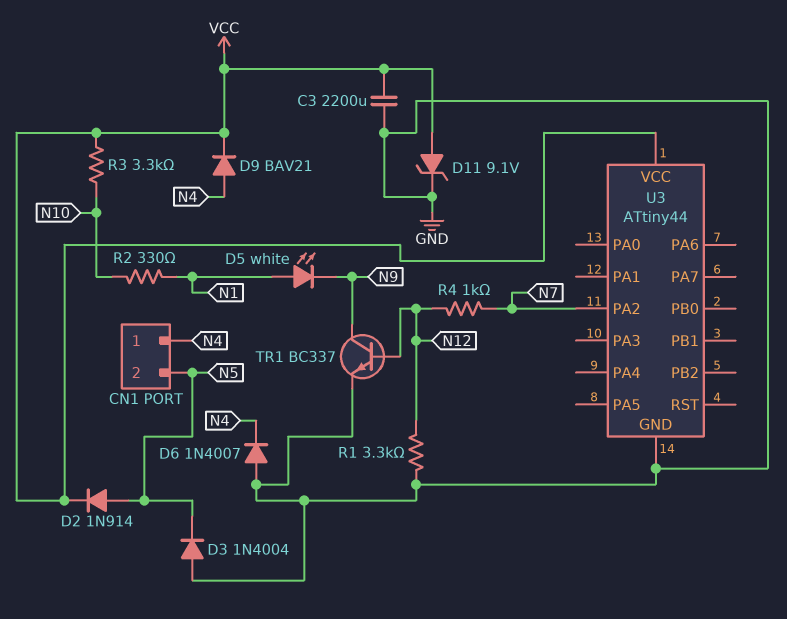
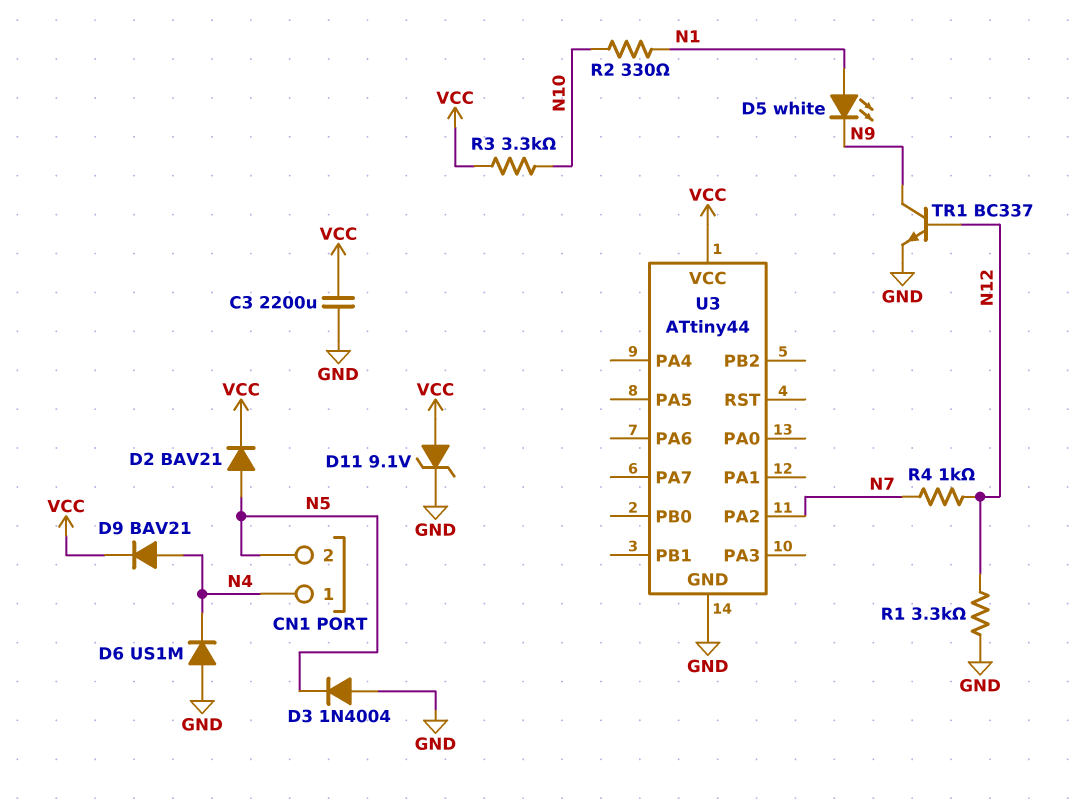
D2: diode 1N914 (A N5, K VCC) -> diode BAV21 (A N5, K VCC)
D6: diode 1N4007 (A GND, K N4) -> diode US1M (A GND, K N4)

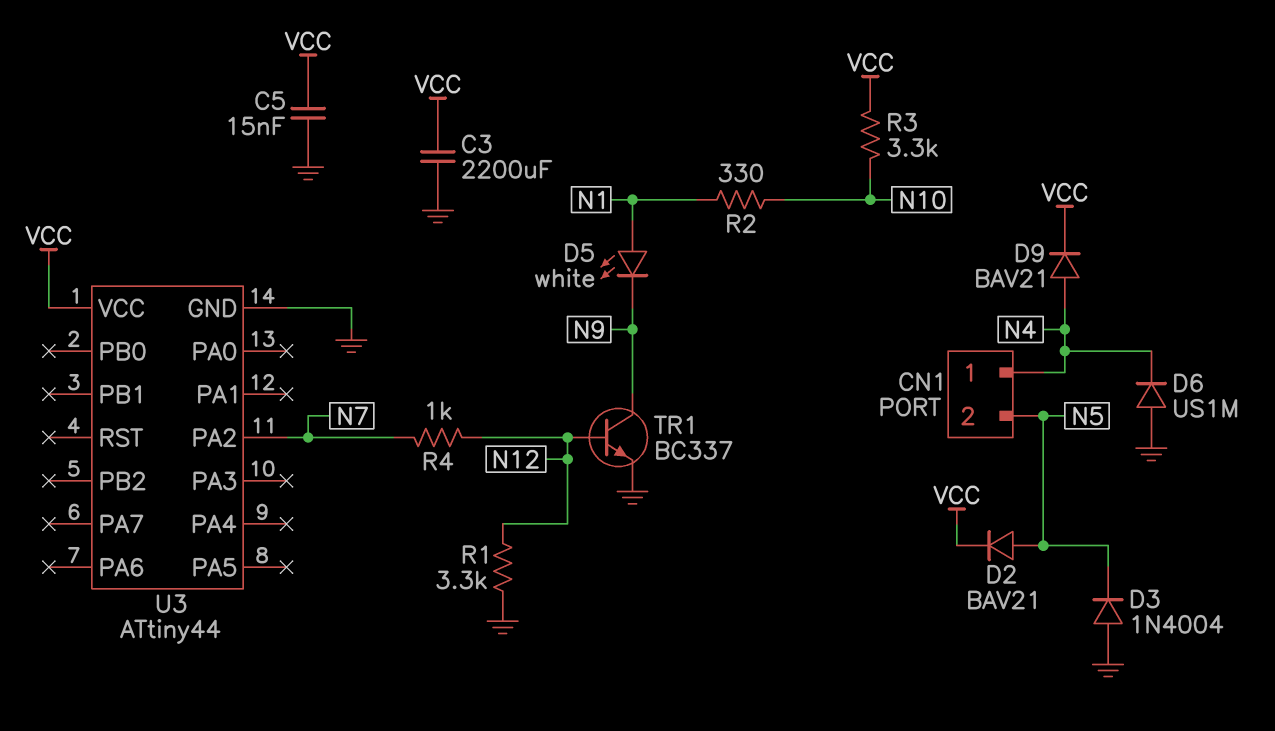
C5: none -> 15nF (GND, VCC)
D11: zener 9.1V (A VCC, K GND) -> none

